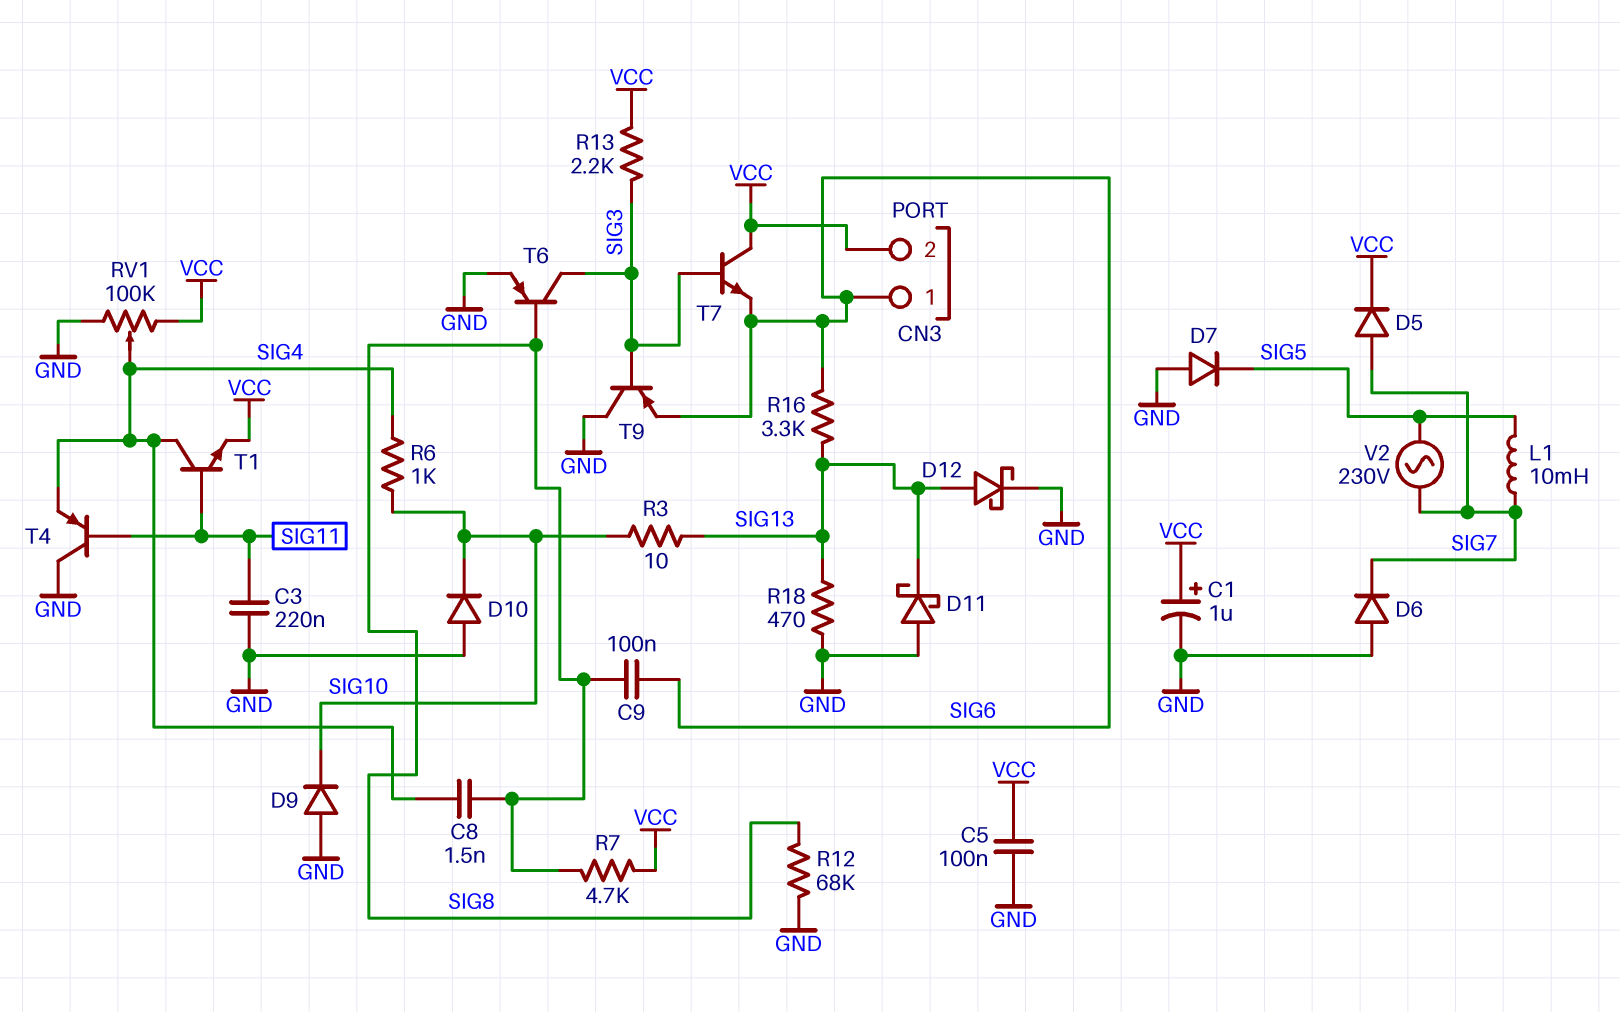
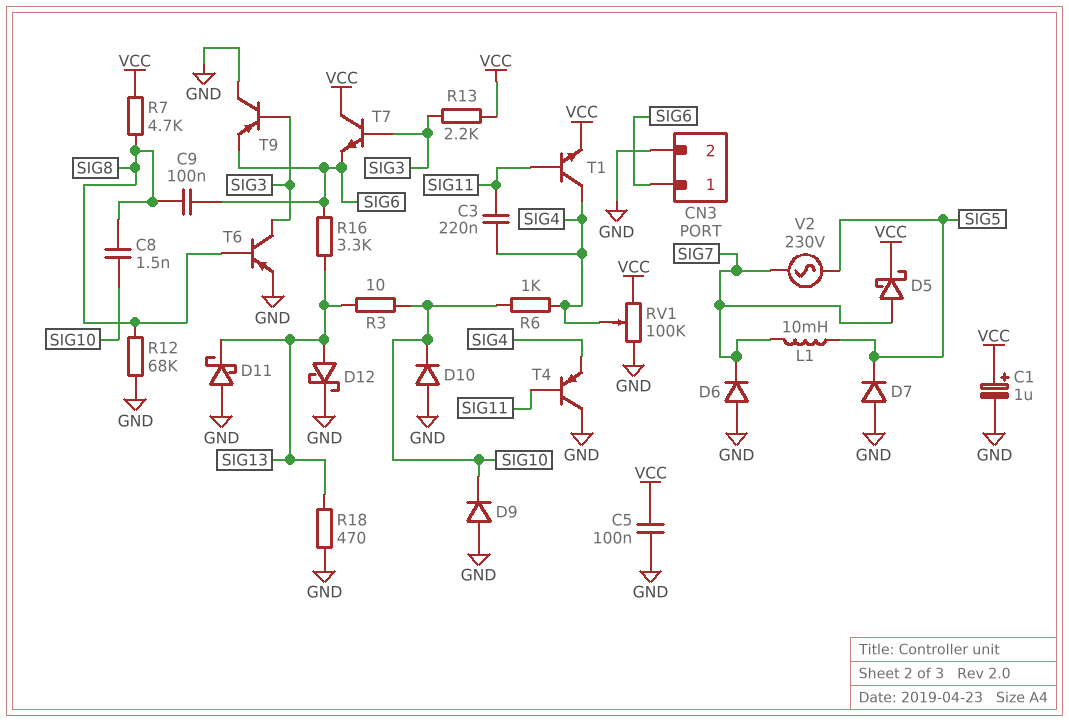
C3: 220nF (GND, SIG11) -> 220nF (SIG4, SIG11)
C8: 1.5nF (SIG4, SIG8) -> 1.5nF (SIG8, SIG10)
CN3 pin 2: VCC -> GND
D5: diode (A SIG7, K VCC) -> schottky (A SIG7, K VCC)

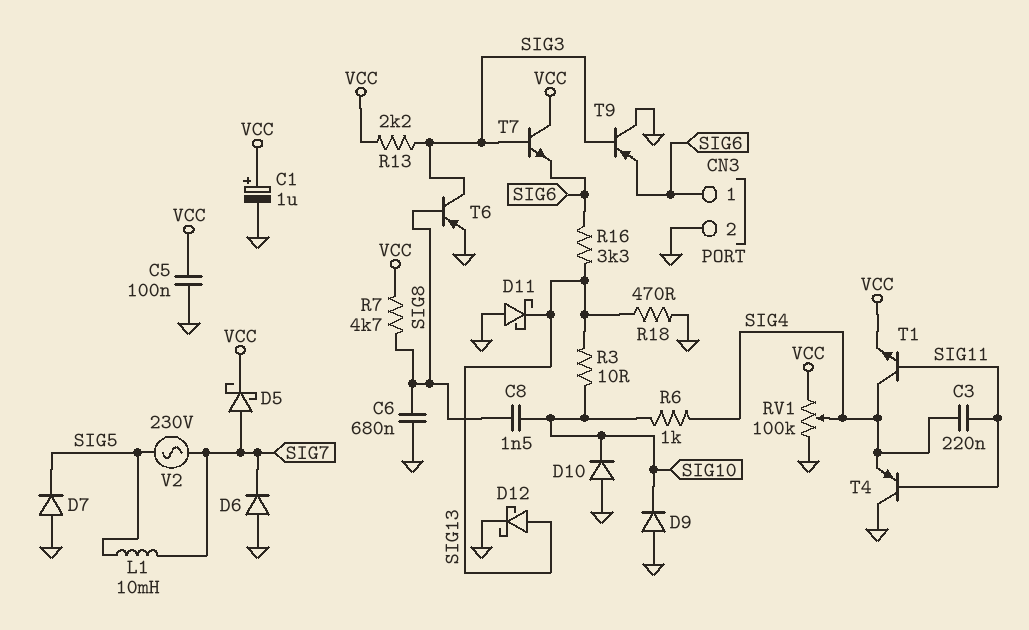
C6: none -> 680nF (GND, SIG8)
C9: 100nF (SIG6, SIG8) -> none
R12: 68k (GND, SIG8) -> none

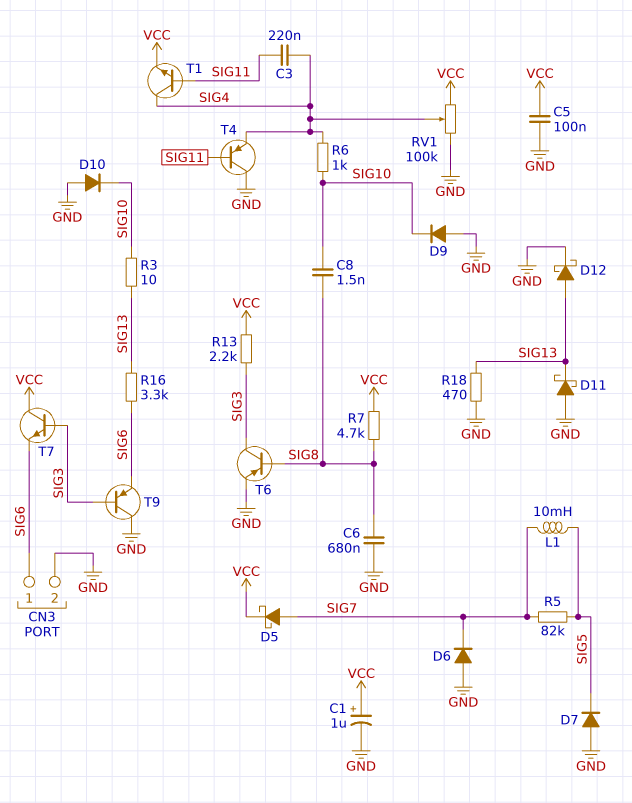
R5: none -> 82k (SIG5, SIG7)
V2: AC 230V (SIG5, SIG7) -> none

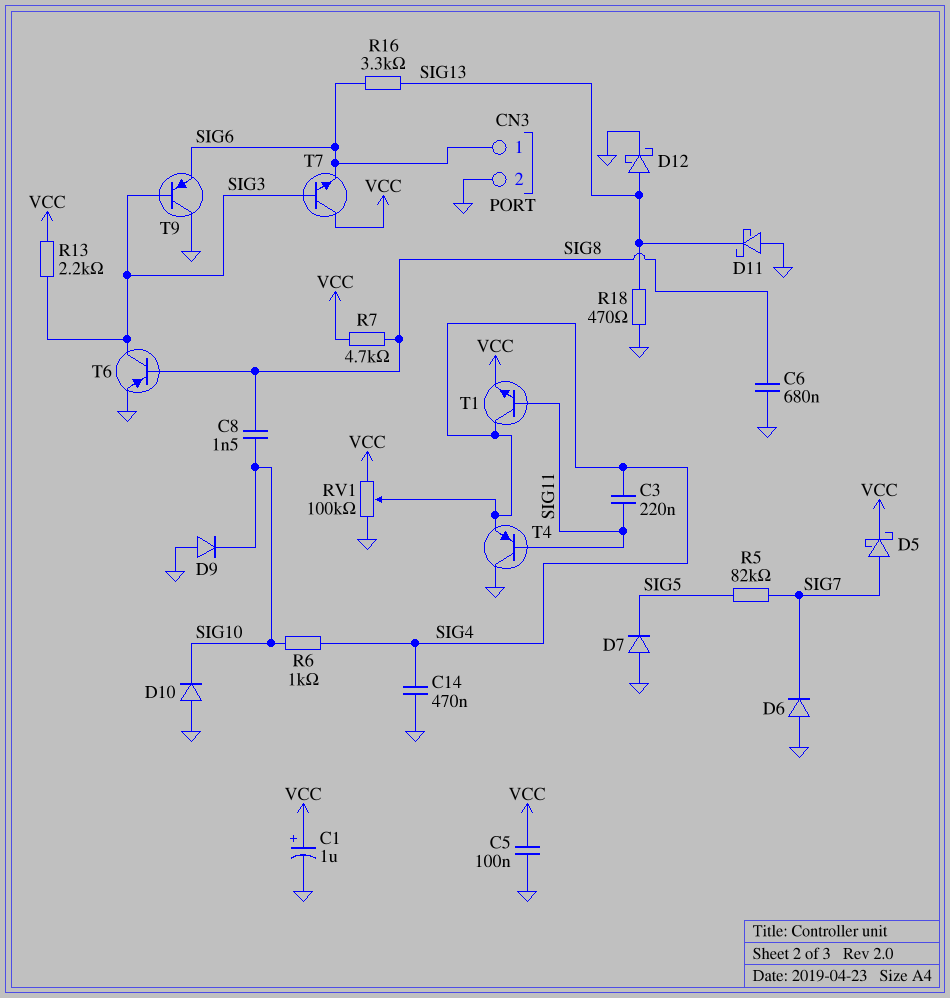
C14: none -> 470nF (GND, SIG4)
L1: 10mH (SIG5, SIG7) -> none
R3: 10 (SIG10, SIG13) -> none

